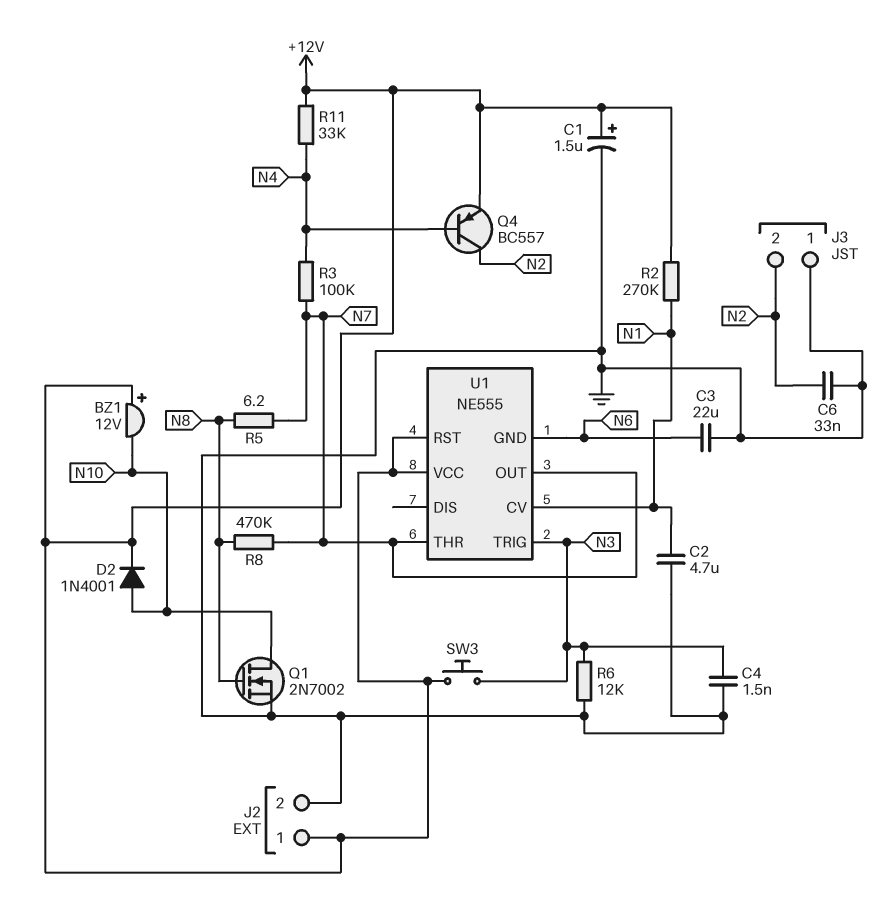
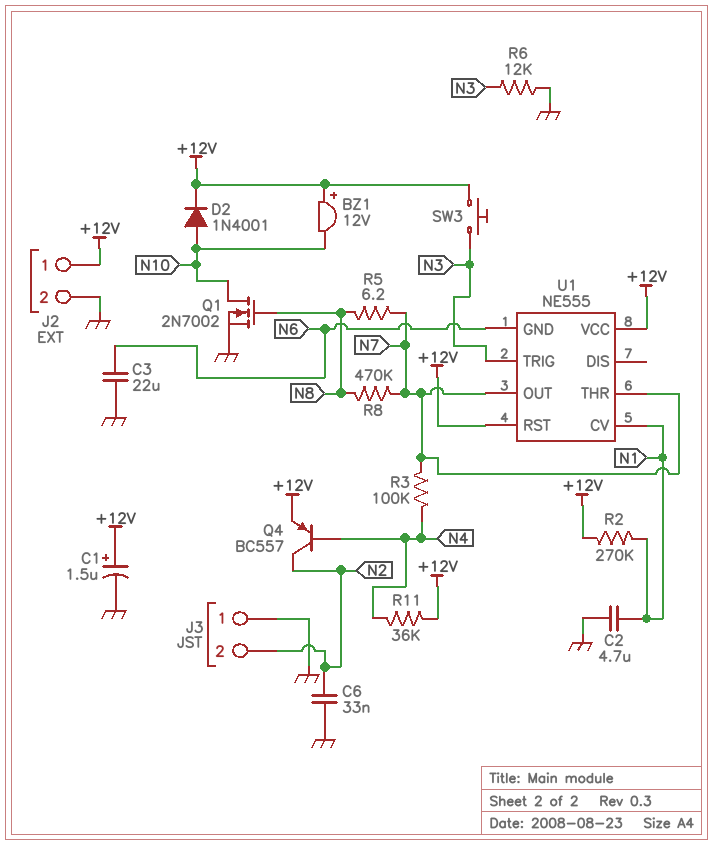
C4: 1.5nF (GND, N3) -> none
R11: 33k (+12V, N4) -> 36k (+12V, N4)

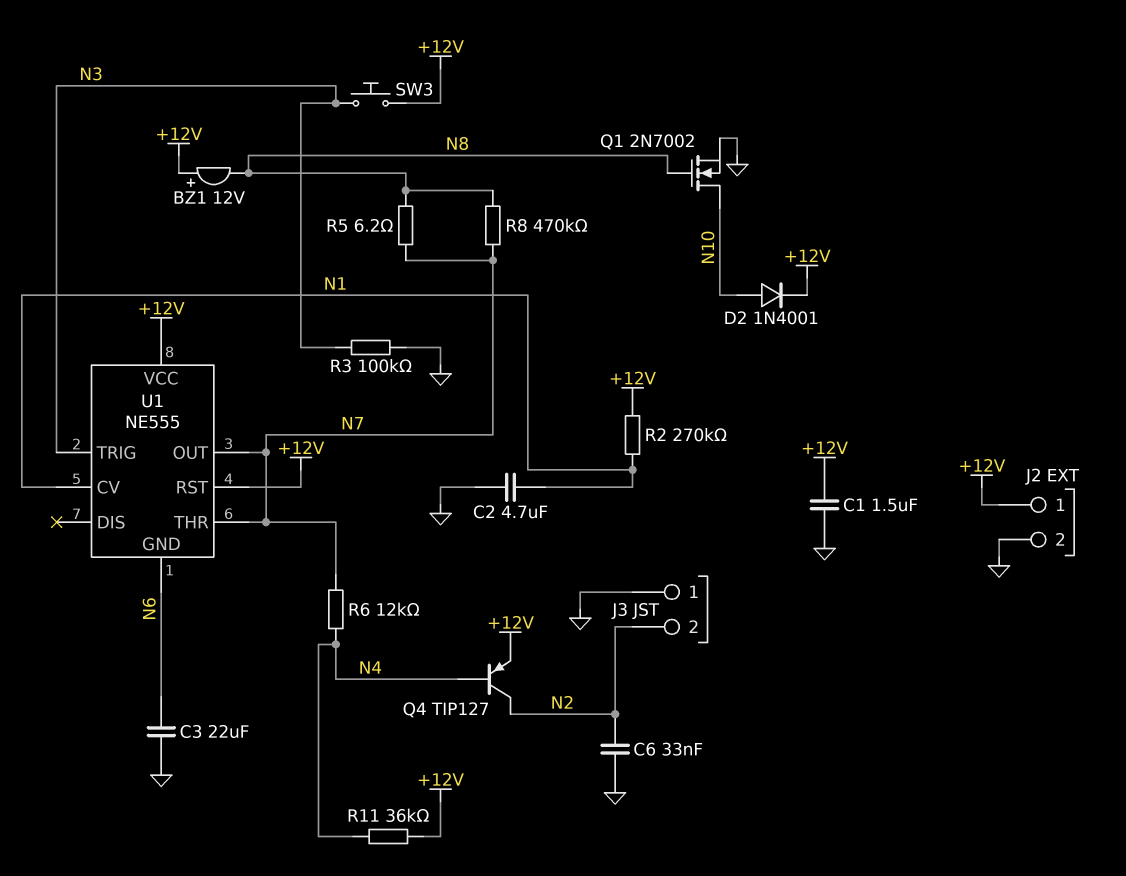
BZ1: buzzer 12V (plus +12V, minus N10) -> buzzer 12V (plus +12V, minus N8)
C1: 1.5uF (plus +12V, minus GND) -> 1.5uF (+12V, GND)
Q4: PNP BC557 (B N4, C N2, E +12V) -> PNP TIP127 (B N4, C N2, E +12V)
R3: 100k (N4, N7) -> 100k (GND, N3)
R6: 12k (GND, N3) -> 12k (N4, N7)

